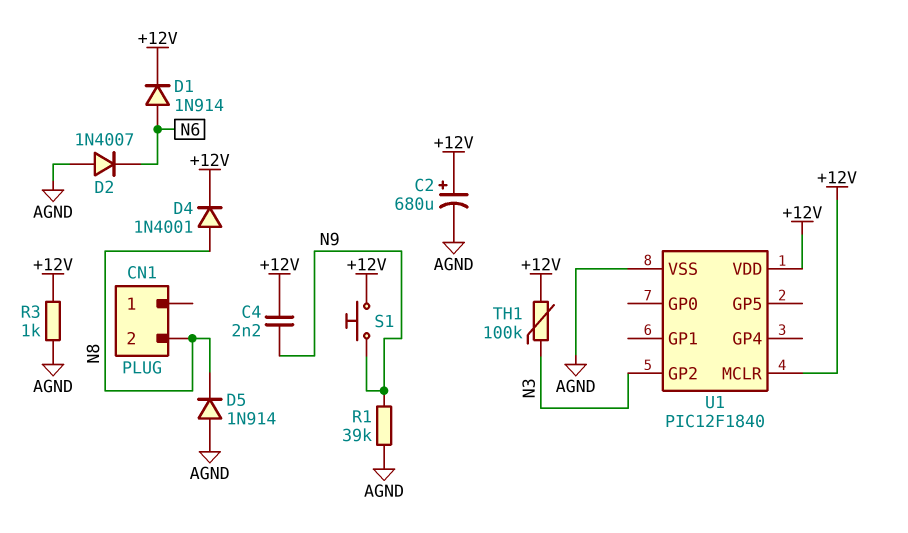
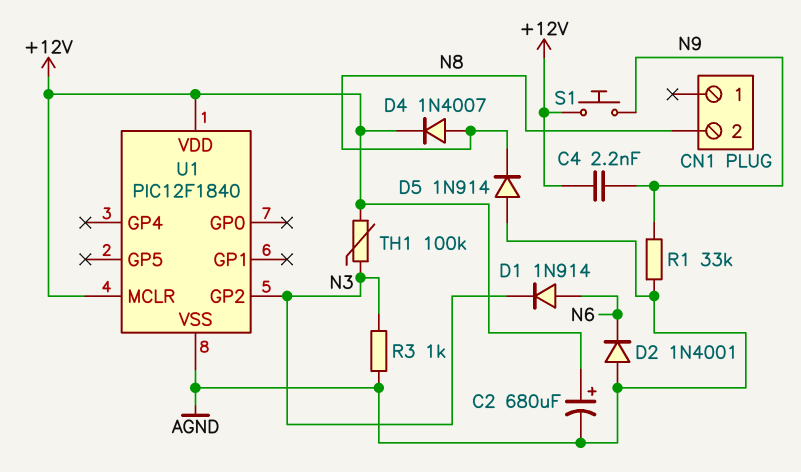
D1: diode 1N914 (A N6, K +12V) -> diode 1N914 (A N6, K N3)
D2: diode 1N4007 (A AGND, K N6) -> diode 1N4001 (A AGND, K N6)
D4: diode 1N4001 (A N8, K +12V) -> diode 1N4007 (A N8, K +12V)
R1: 39k (AGND, N9) -> 33k (AGND, N9)
R3: 1k (+12V, AGND) -> 1k (AGND, N3)

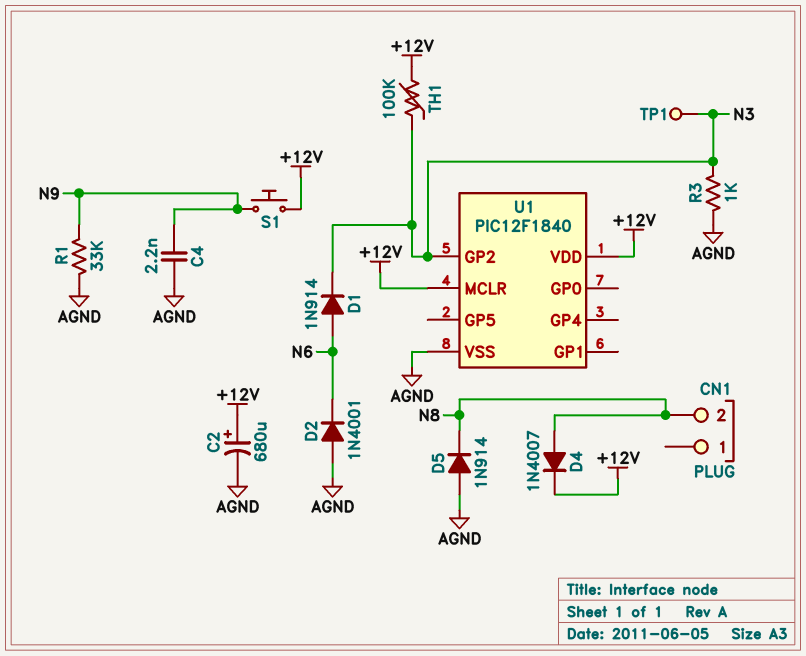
C4: 2.2nF (+12V, N9) -> 2.2nF (AGND, N9)
TP1: none -> test point (N3)

